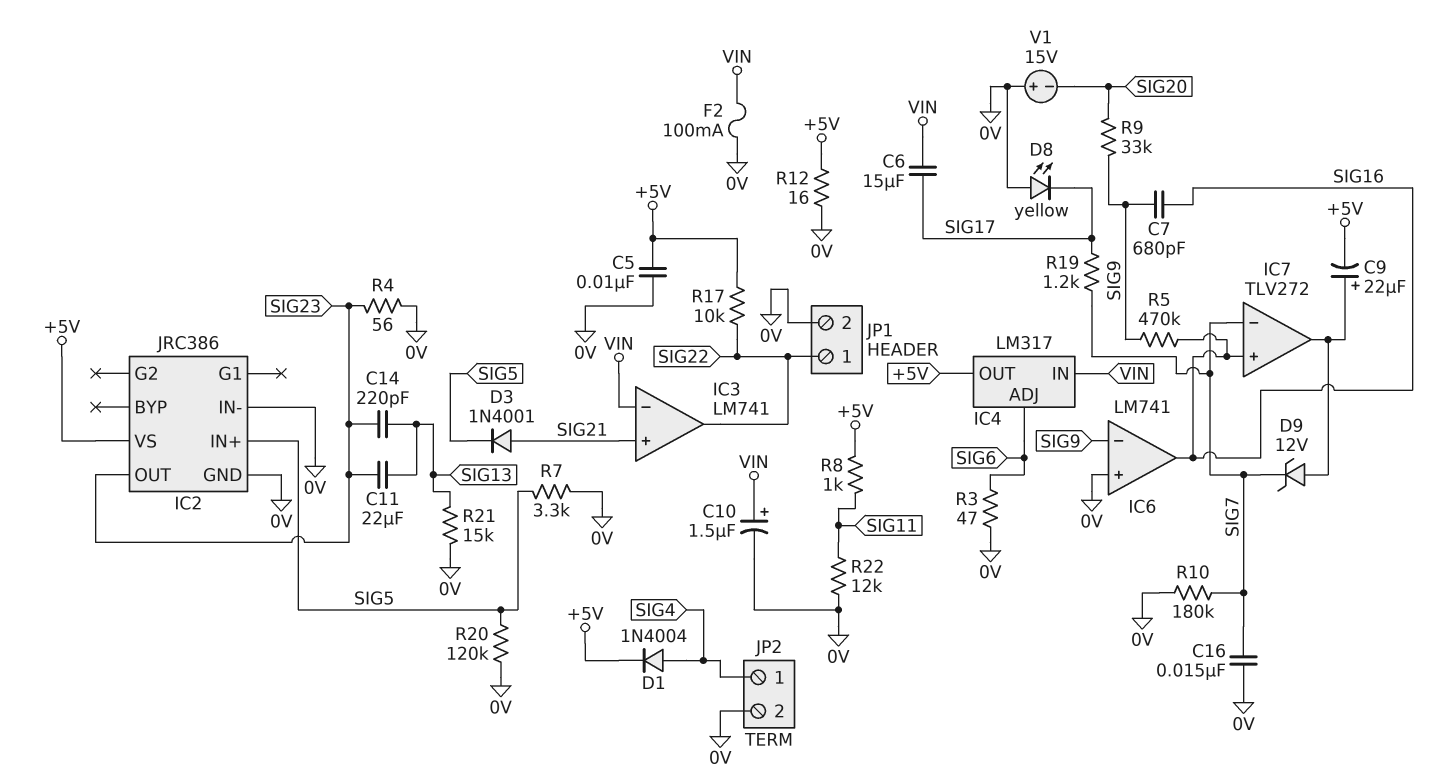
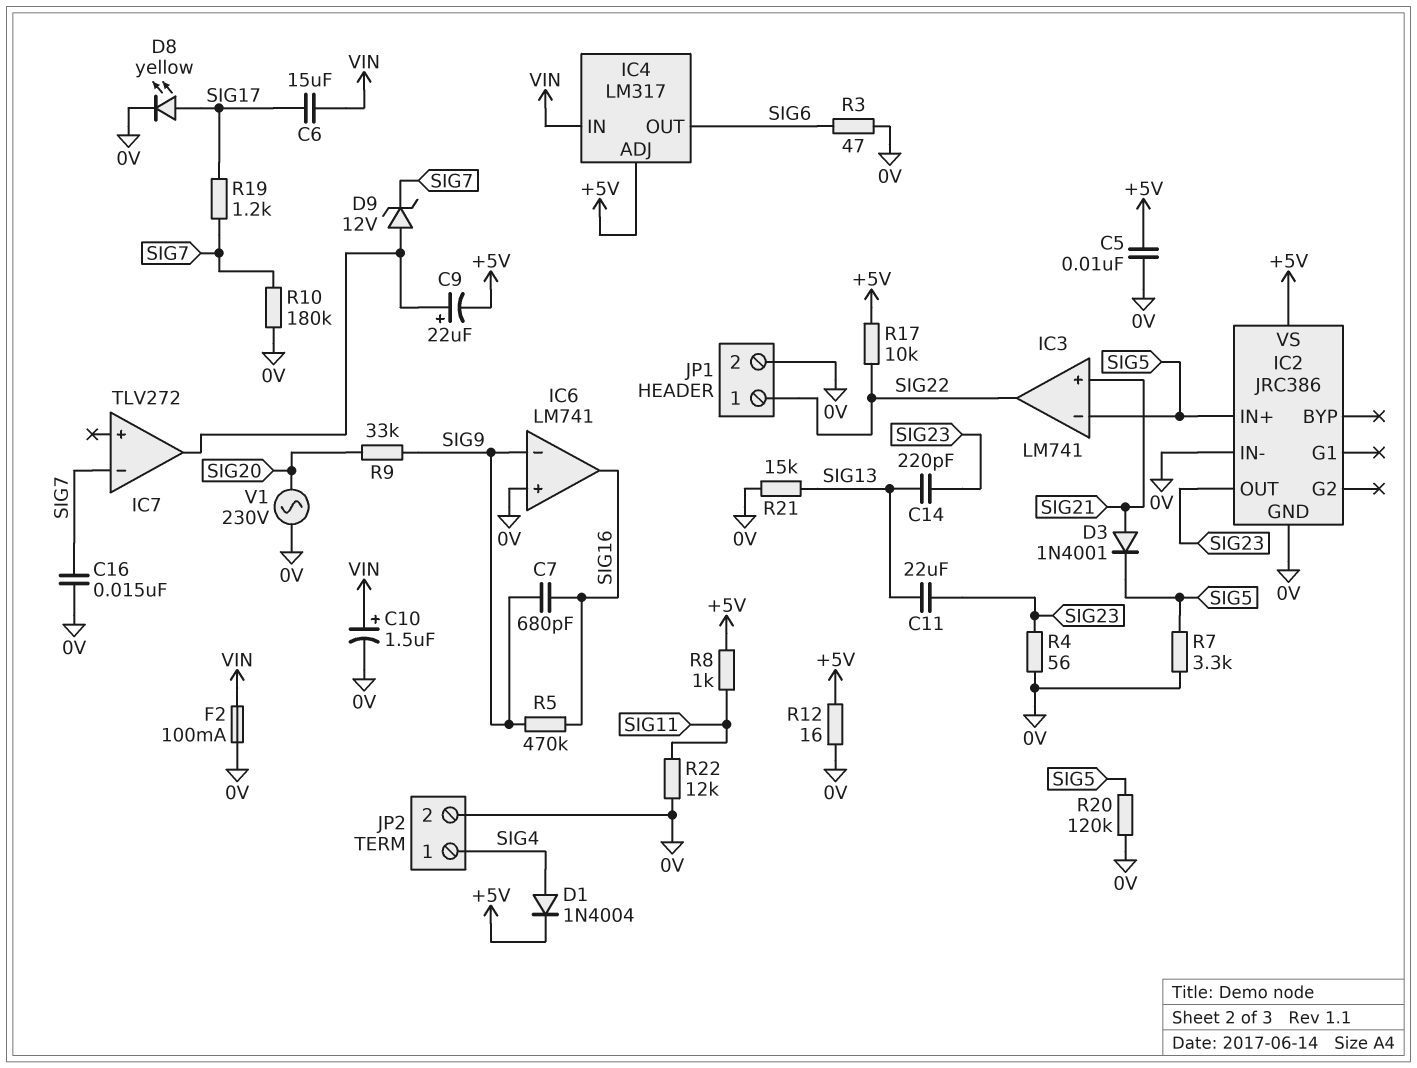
D8: LED yellow (A 0V, K SIG17) -> LED yellow (A SIG17, K 0V)
IC3 pin in-: VIN -> SIG5
IC4 pin ADJ: SIG6 -> +5V
IC4 pin OUT: +5V -> SIG6
IC7 pin in+: SIG16 -> none
V1: 15V (plus 0V, minus SIG20) -> AC 230V (0V, SIG20)

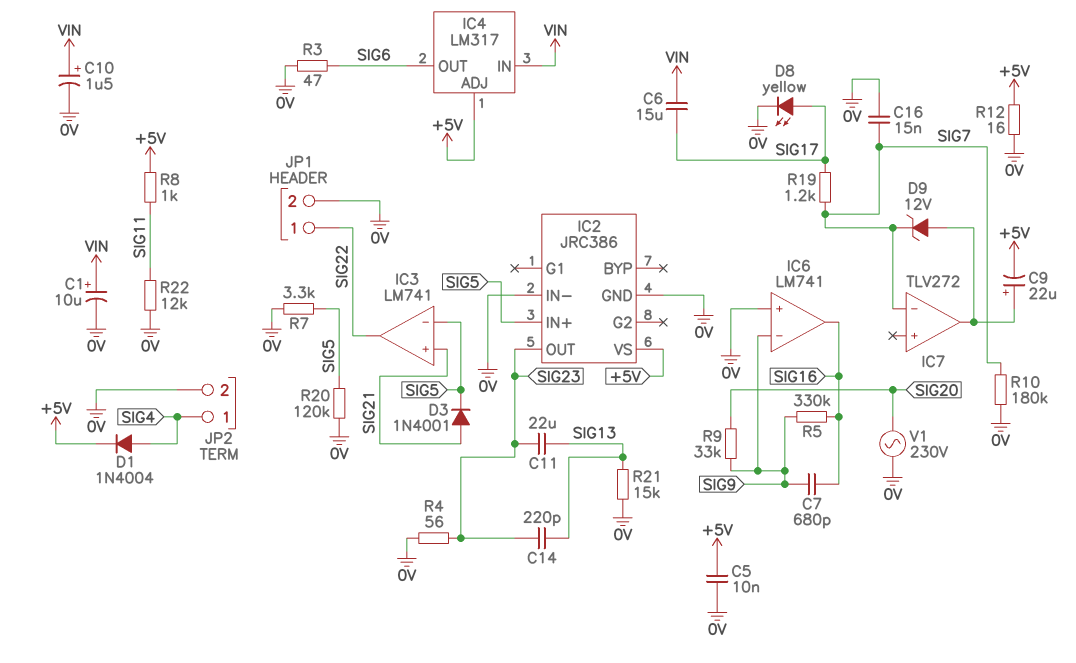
C1: none -> 10uF (plus VIN, minus 0V)
F2: 100mA (0V, VIN) -> none
R5: 470k (SIG9, SIG16) -> 330k (SIG9, SIG16)
R17: 10k (+5V, SIG22) -> none

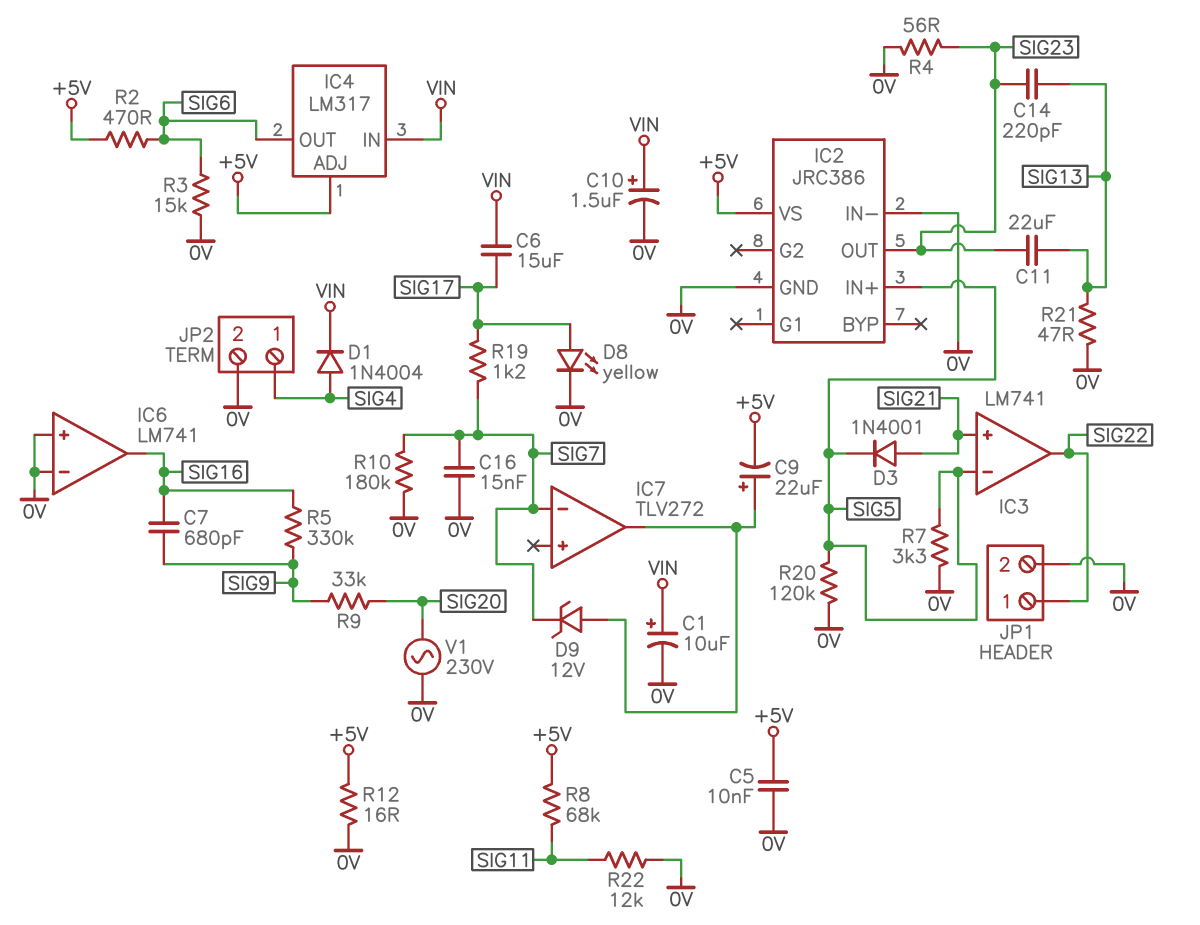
D1: diode 1N4004 (A SIG4, K +5V) -> diode 1N4004 (A SIG4, K VIN)
IC6 pin in-: SIG9 -> 0V
R2: none -> 470 (+5V, SIG6)
R3: 47 (0V, SIG6) -> 15k (0V, SIG6)
R8: 1k (+5V, SIG11) -> 68k (+5V, SIG11)
R21: 15k (0V, SIG13) -> 47 (0V, SIG13)

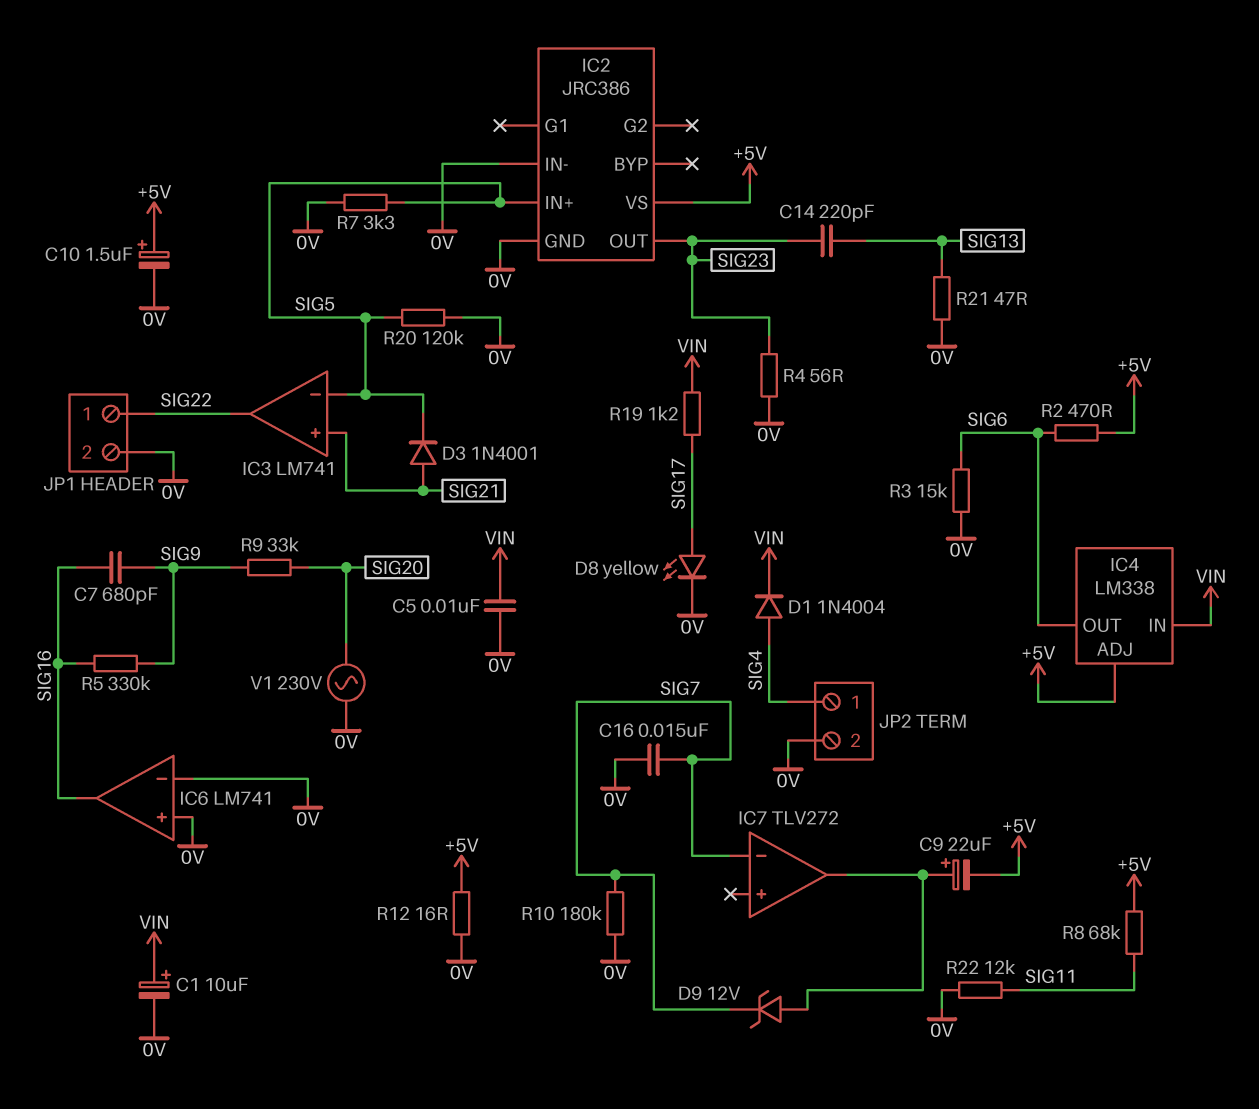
C5: 10nF (+5V, 0V) -> 10nF (0V, VIN)
C6: 15uF (SIG17, VIN) -> none
C10: 1.5uF (plus VIN, minus 0V) -> 1.5uF (plus +5V, minus 0V)
C11: 22uF (SIG13, SIG23) -> none
IC4: LM317 -> LM338
R19: 1.2k (SIG7, SIG17) -> 1.2k (SIG17, VIN)

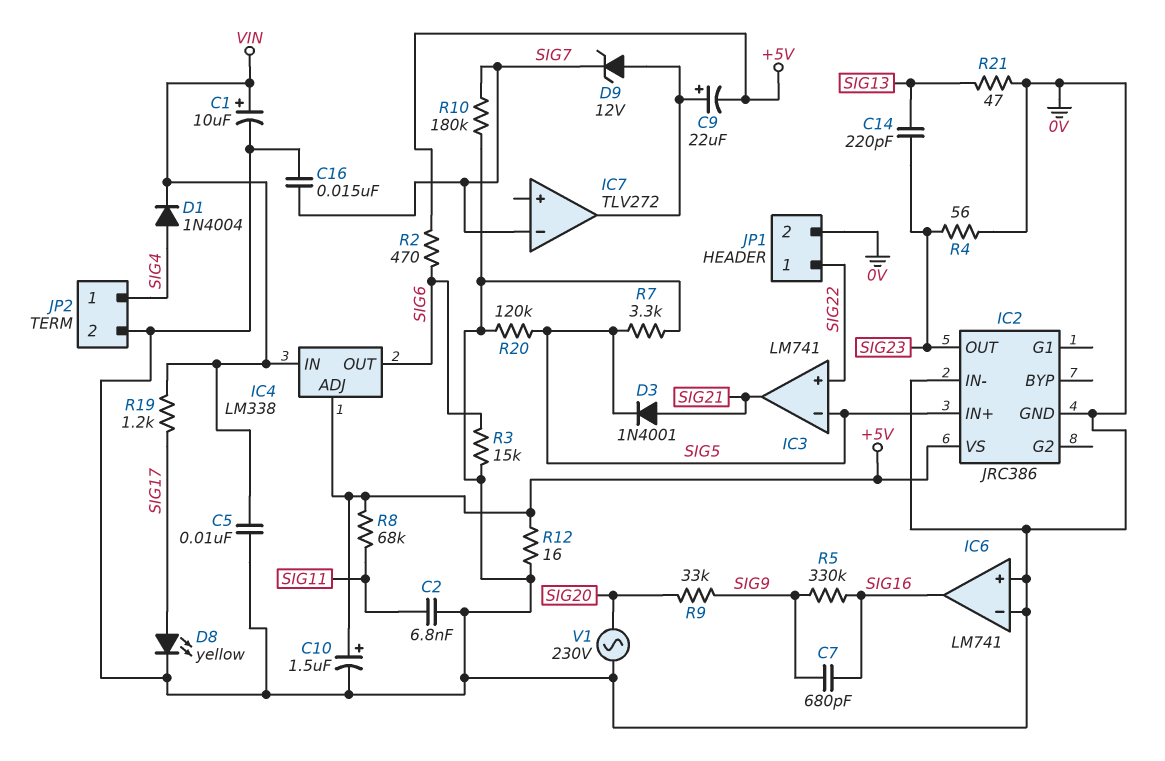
C2: none -> 6.8nF (0V, SIG11)
IC3 pin in+: SIG21 -> SIG22
IC3 pin out: SIG22 -> SIG21
R22: 12k (0V, SIG11) -> none

